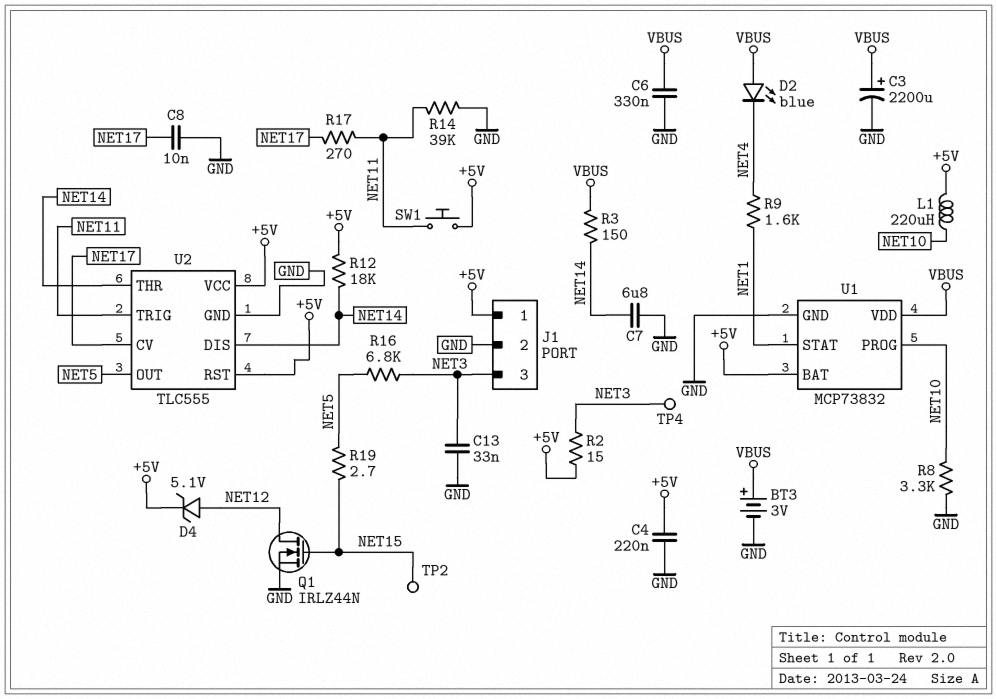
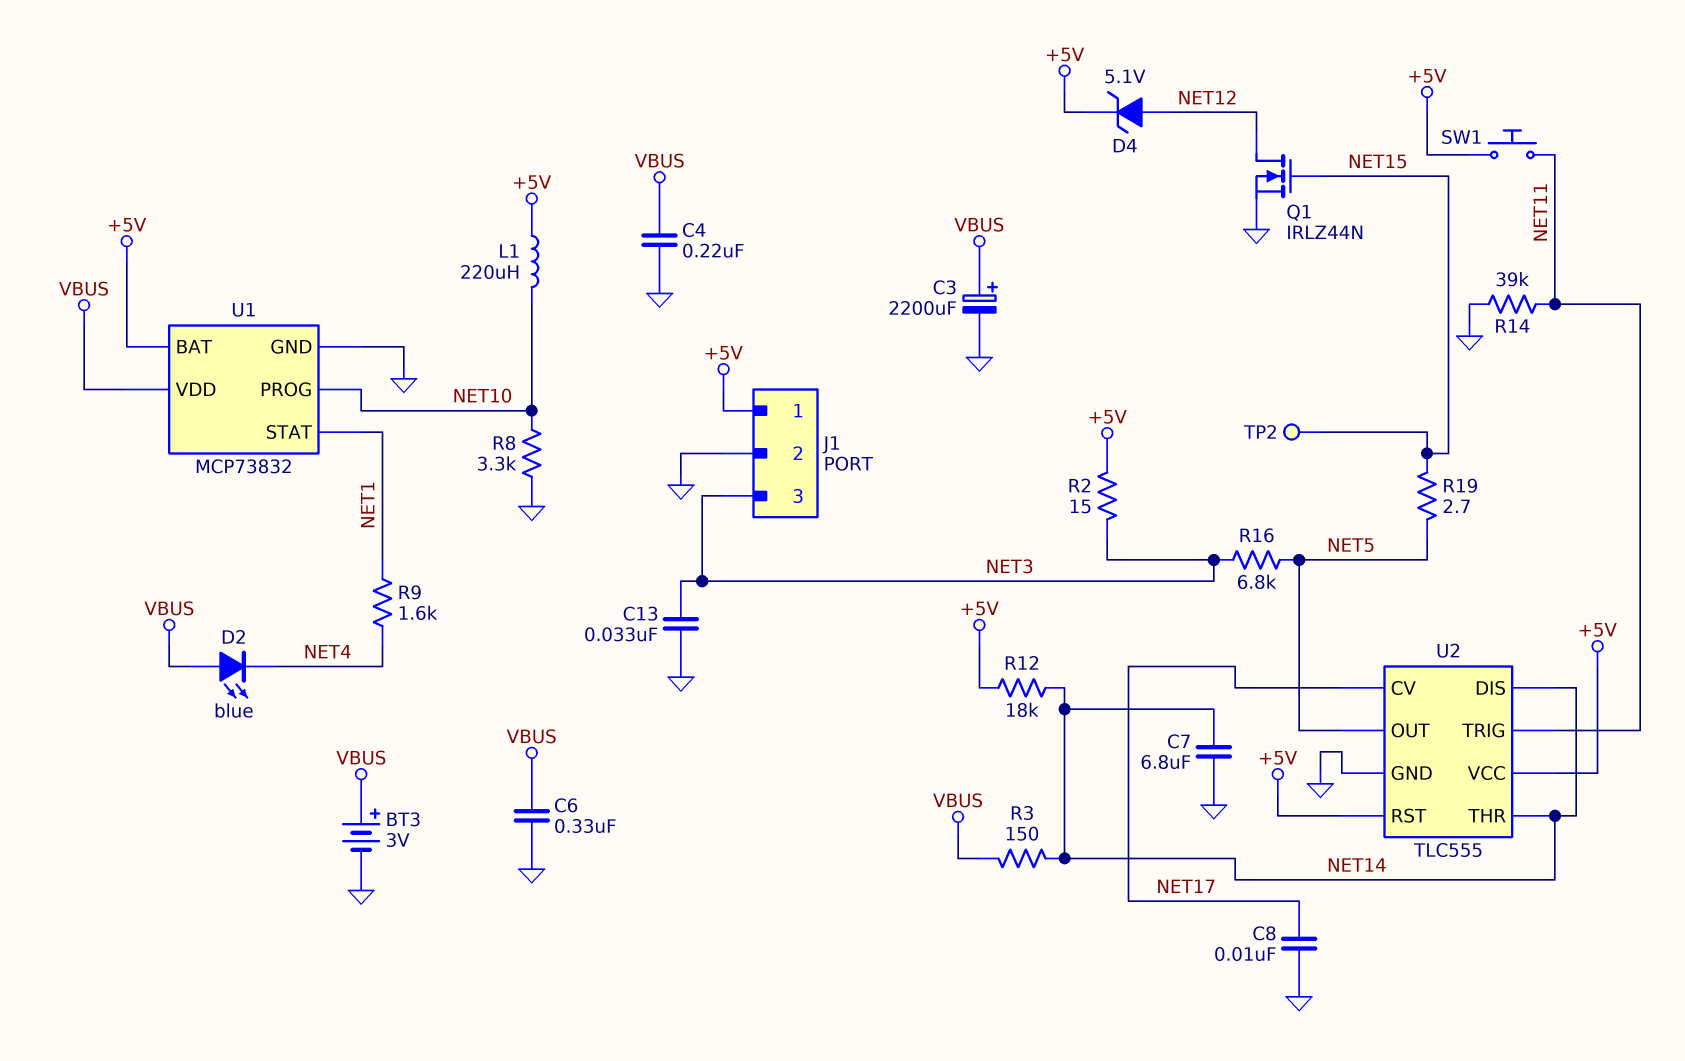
C4: 220nF (+5V, GND) -> 220nF (GND, VBUS)
R17: 270 (NET11, NET17) -> none
TP4: test point (NET3) -> none

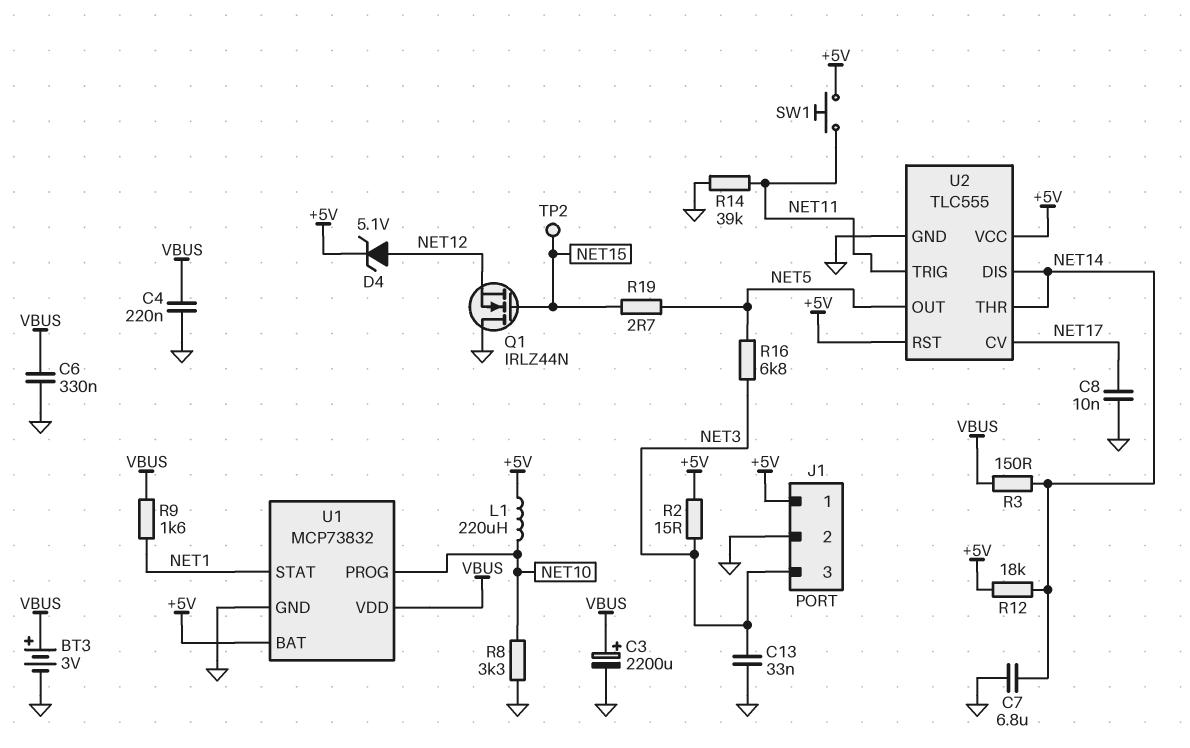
D2: LED blue (A VBUS, K NET4) -> none
Q1: NMOS IRLZ44N (G NET15, D NET12, S GND) -> NMOS IRLZ44N (G NET15, D GND, S NET12)
R9: 1.6k (NET1, NET4) -> 1.6k (NET1, VBUS)

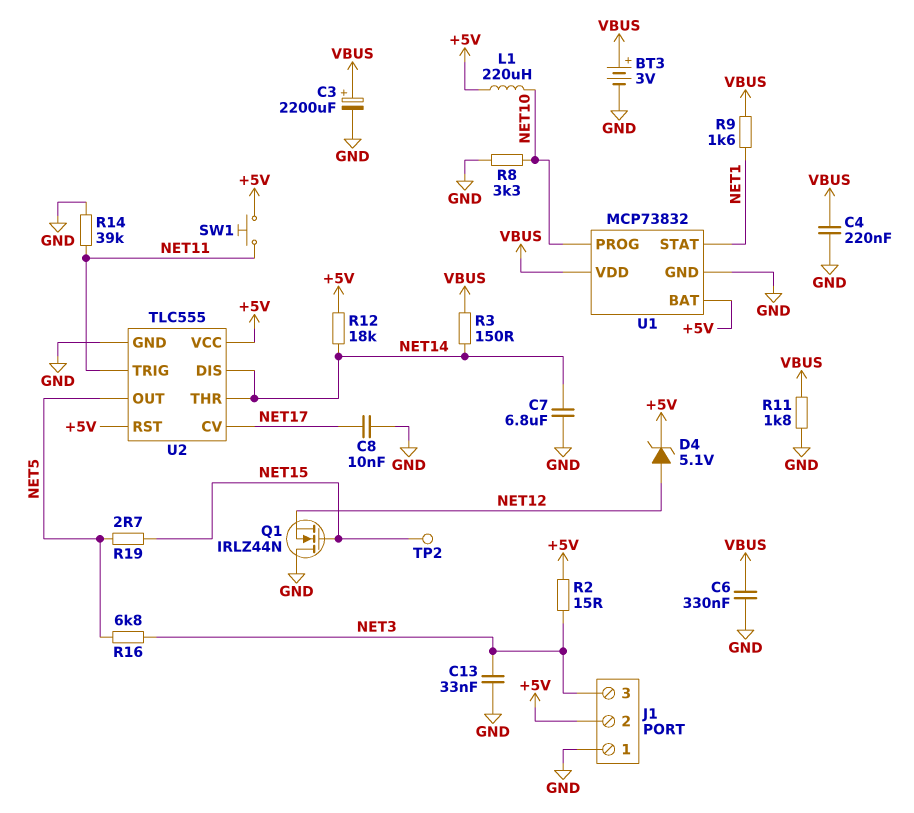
J1 pin 1: +5V -> GND
J1 pin 2: GND -> +5V
R11: none -> 1.8k (GND, VBUS)

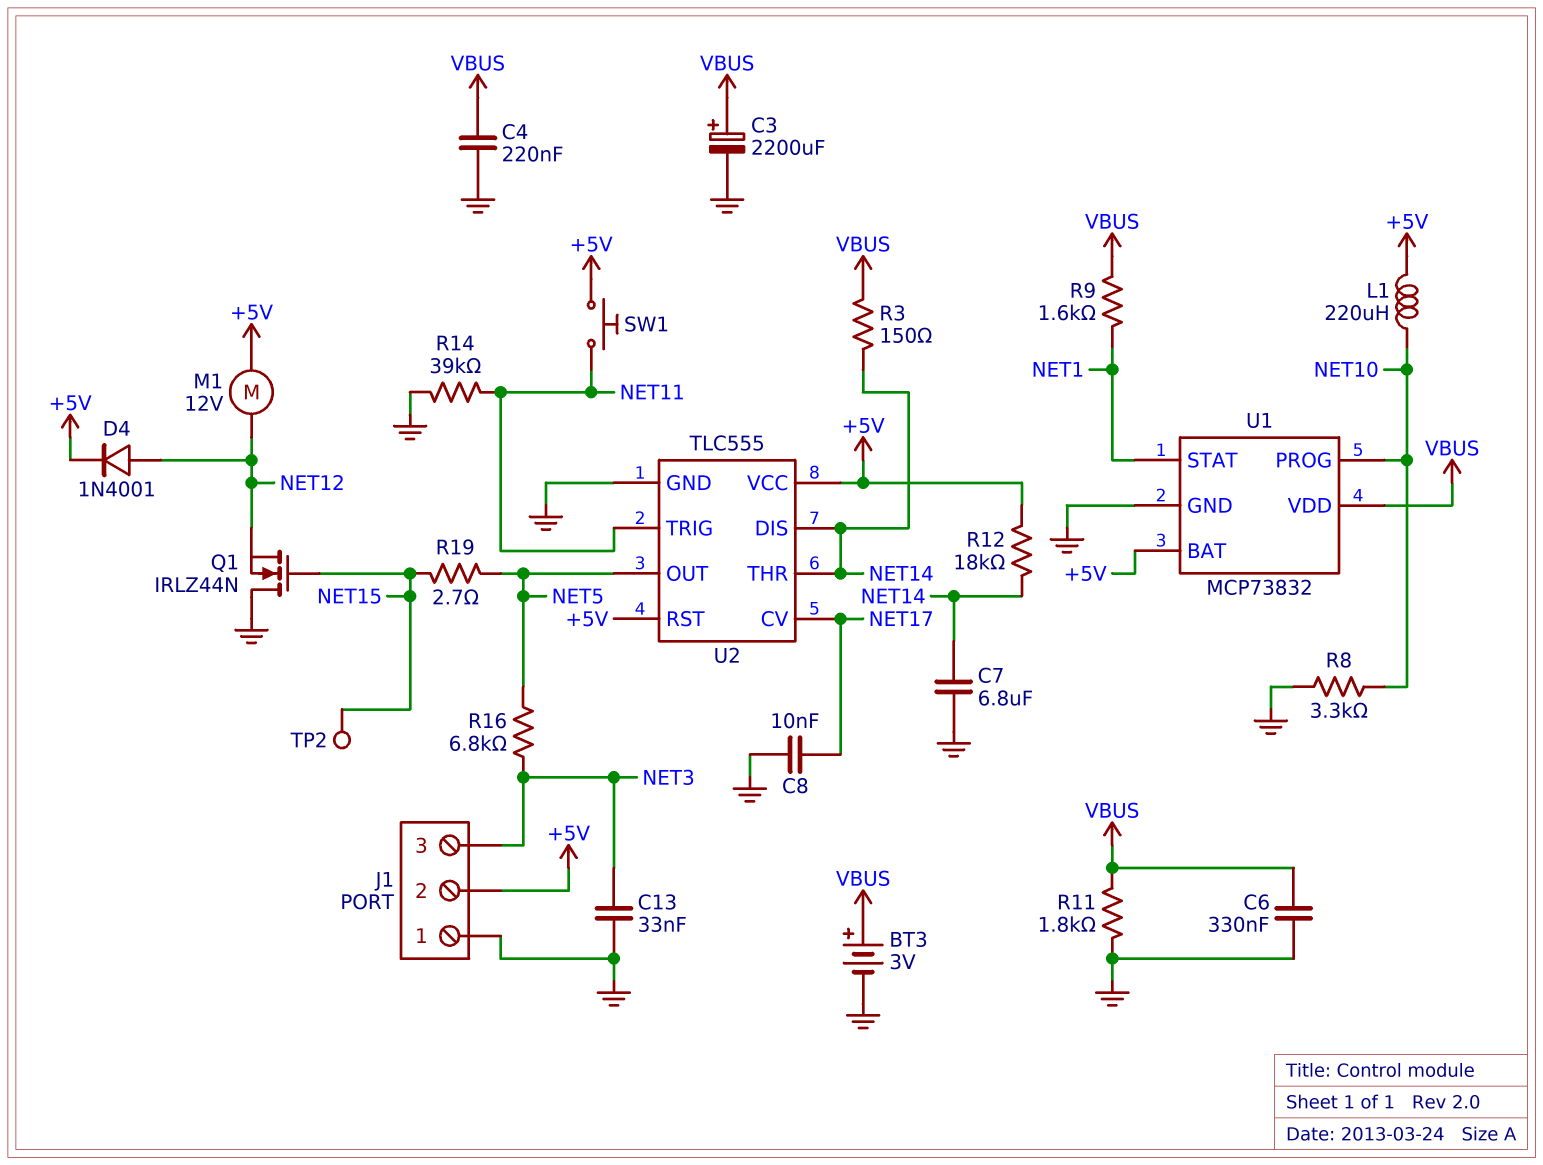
D4: zener 5.1V (A NET12, K +5V) -> diode 1N4001 (A NET12, K +5V)
M1: none -> motor 12V (+5V, NET12)
R2: 15 (+5V, NET3) -> none

